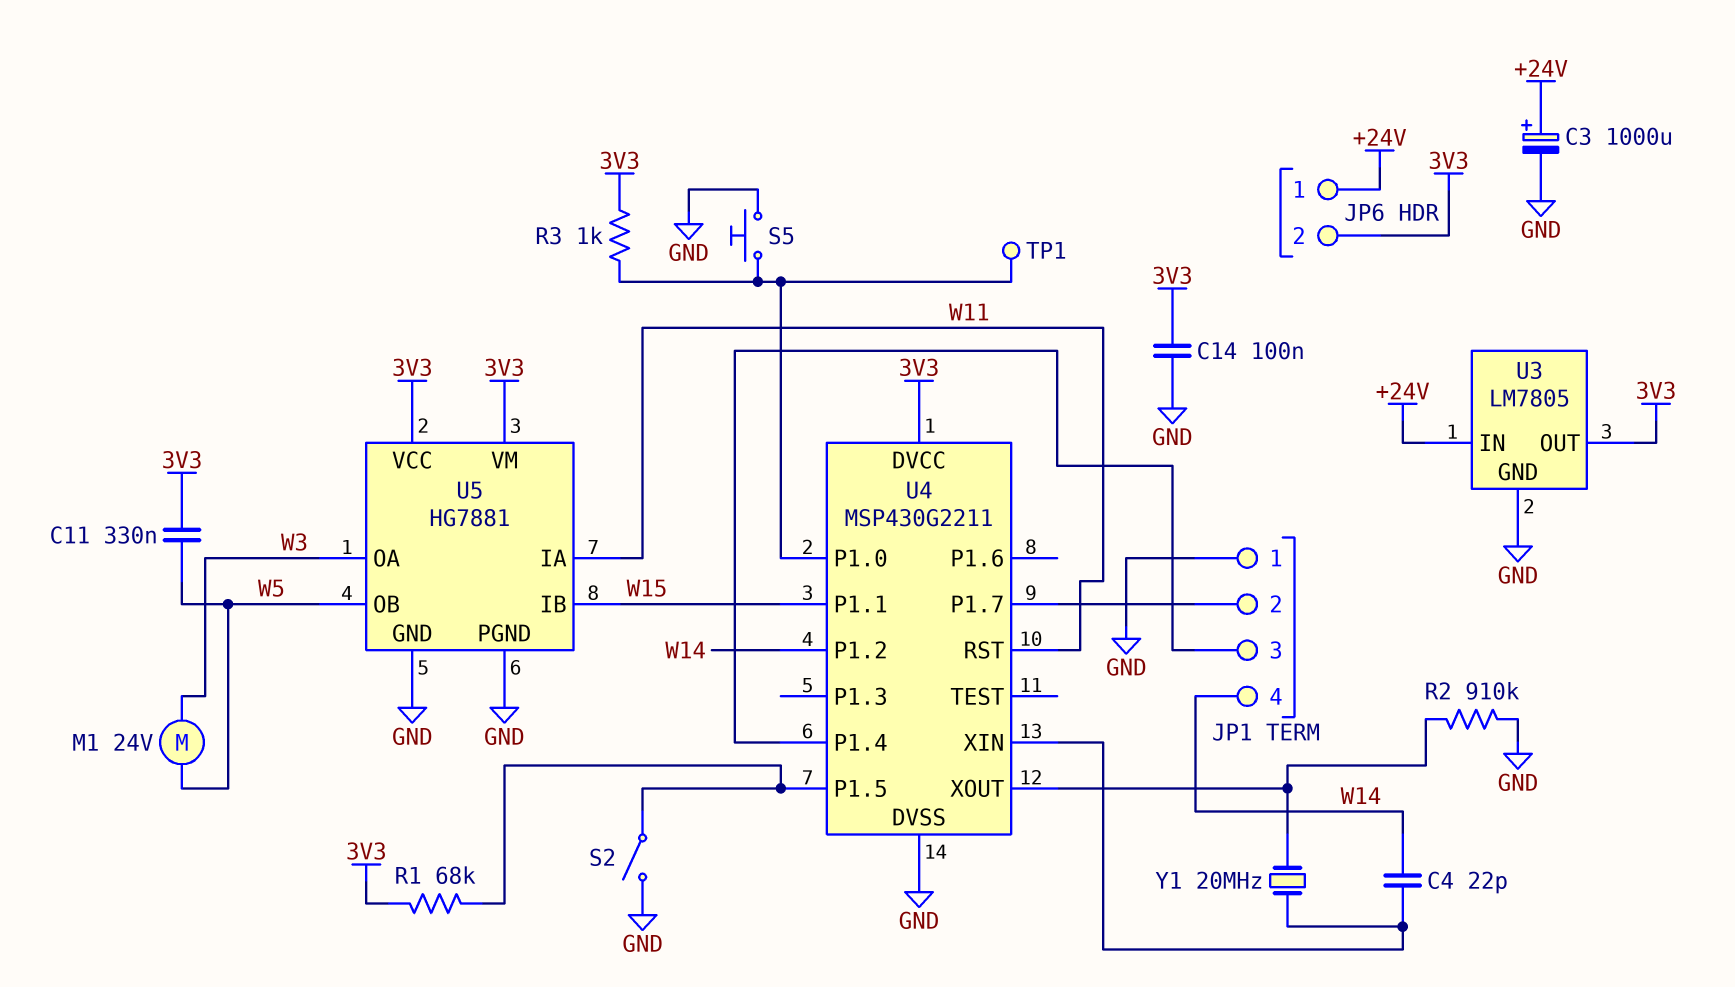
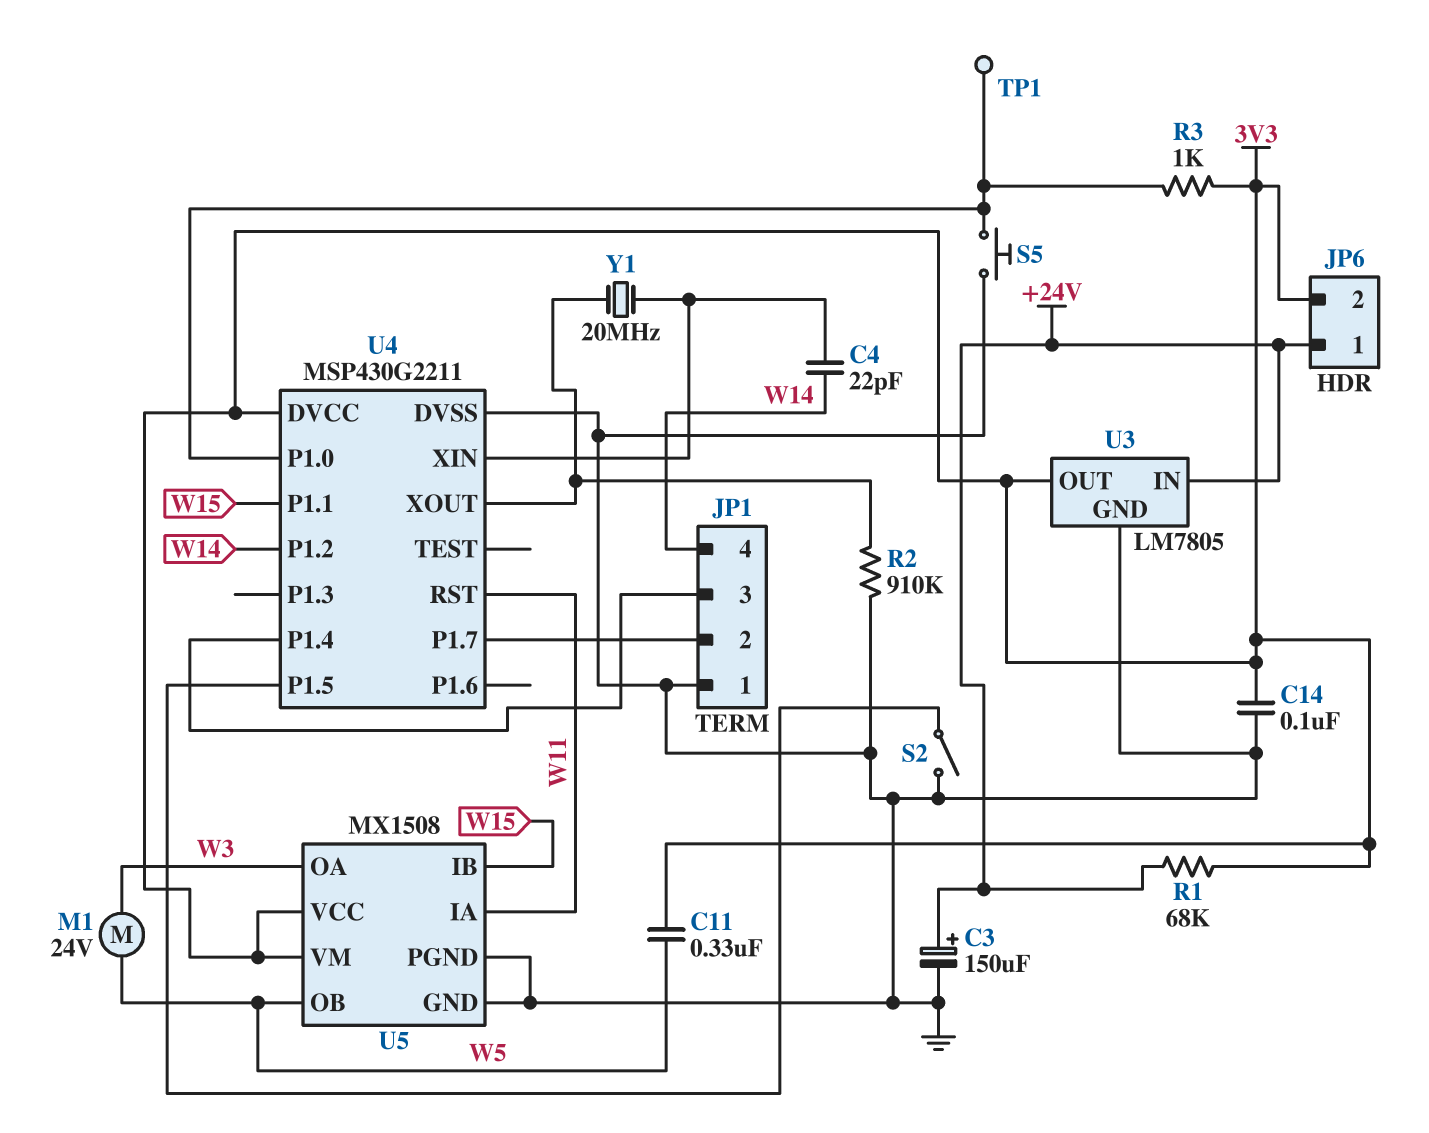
C3: 1000uF (plus +24V, minus GND) -> 150uF (plus +24V, minus GND)
R1: 68k (3V3, U4/P1.5) -> 68k (+24V, 3V3)
U5: HG7881 -> MX1508

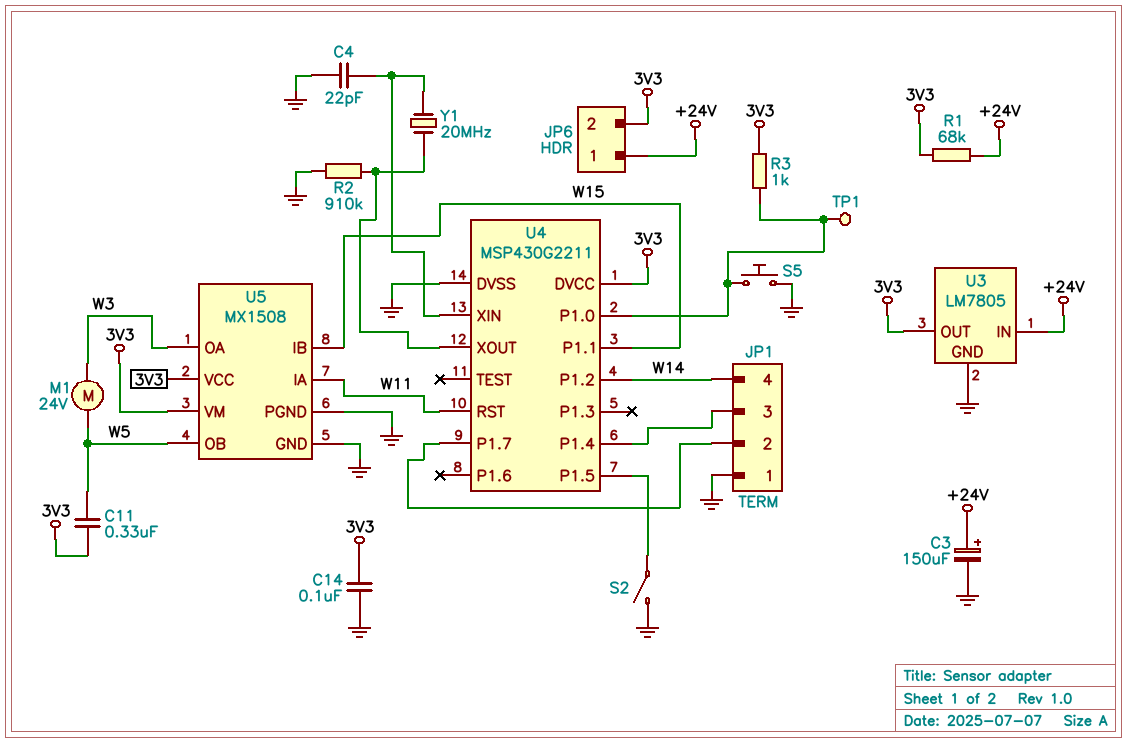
C4: 22pF (U4/XIN, W14) -> 22pF (GND, U4/XIN)

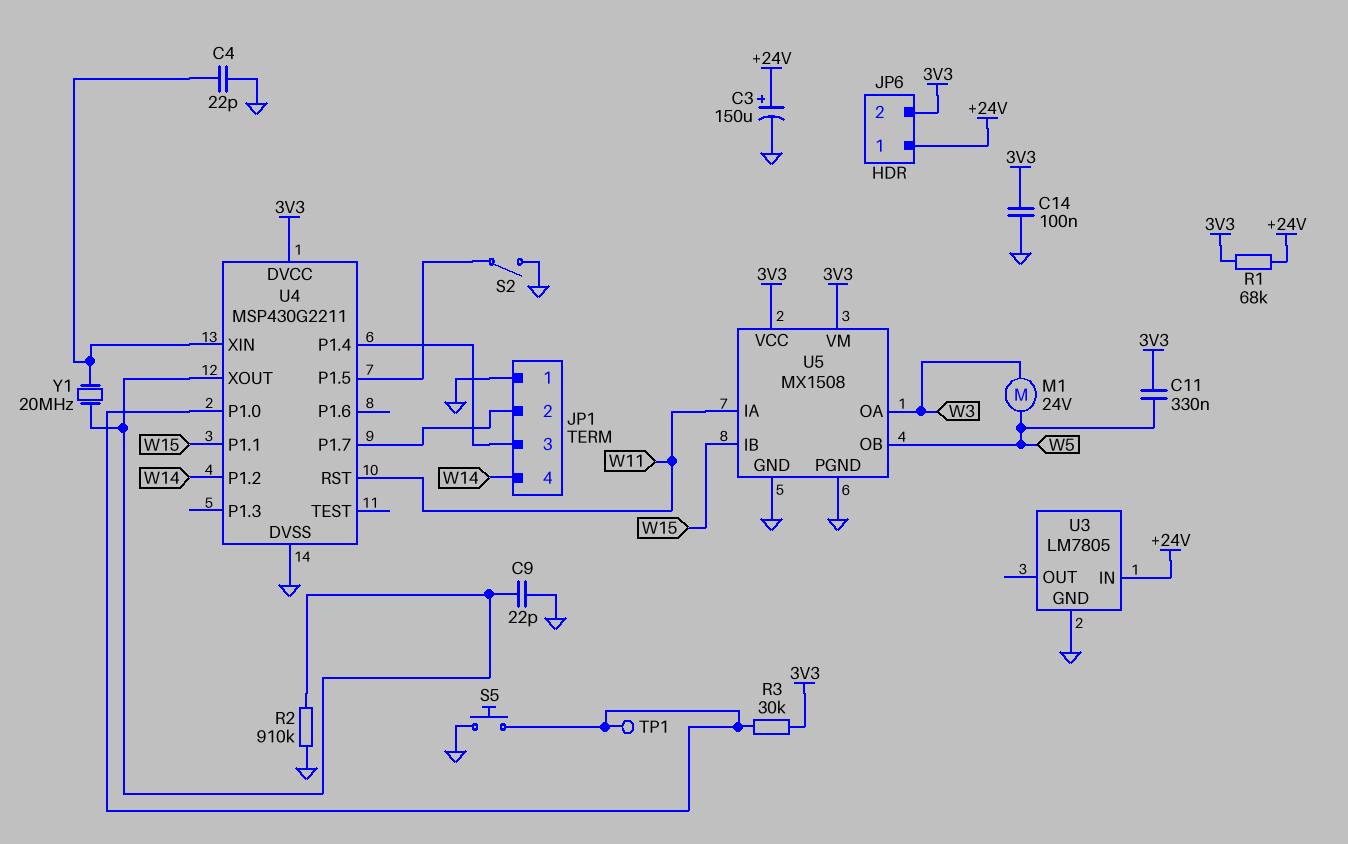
C9: none -> 22pF (GND, U4/XOUT)
R3: 1k (3V3, U4/P1.0) -> 30k (3V3, U4/P1.0)
U3 pin OUT: 3V3 -> none

